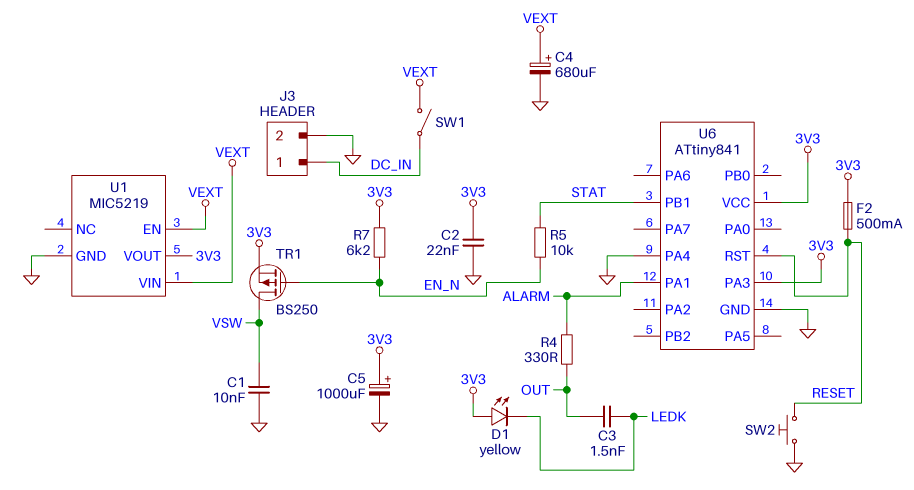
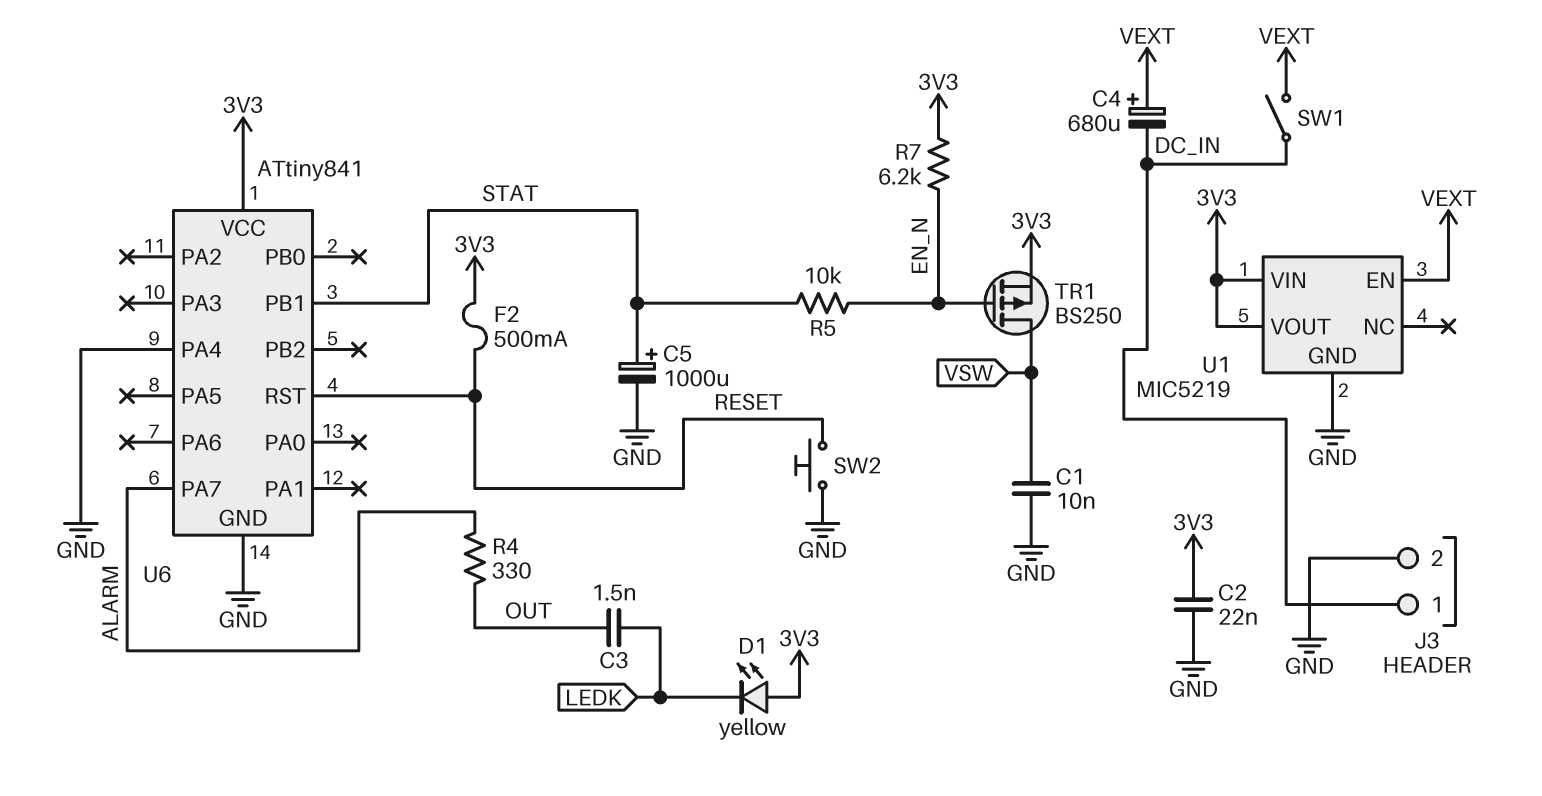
C4: 680uF (plus VEXT, minus GND) -> 680uF (plus VEXT, minus DC_IN)
C5: 1000uF (plus 3V3, minus GND) -> 1000uF (plus STAT, minus GND)
U1 pin VIN: VEXT -> 3V3
U6 pin PA1: ALARM -> none
U6 pin PA3: 3V3 -> none
U6 pin PA7: none -> ALARM

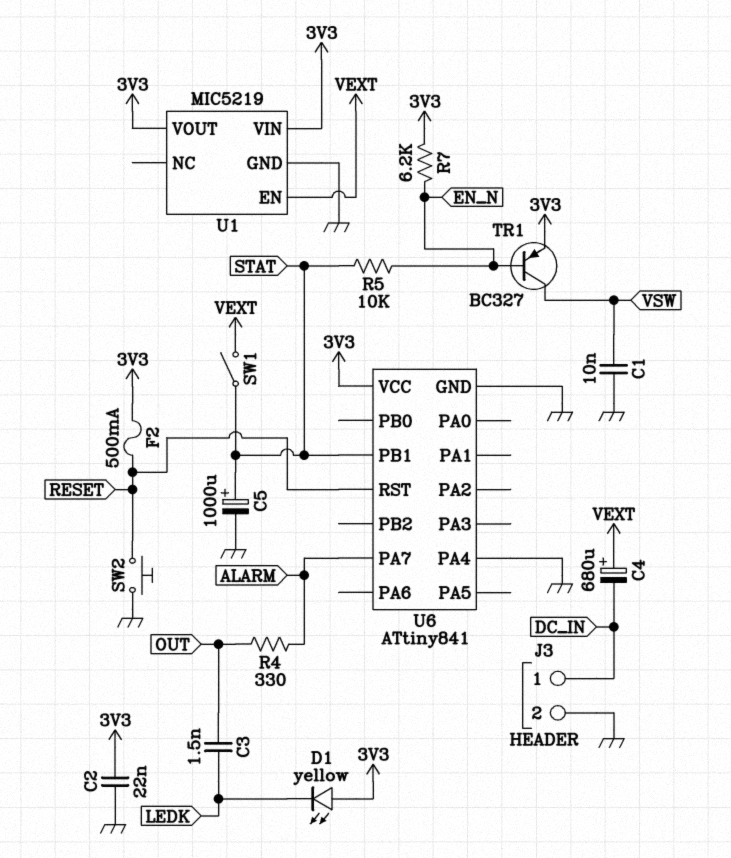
SW1: switch (DC_IN, VEXT) -> switch (STAT, VEXT)
TR1: PMOS BS250 (G EN_N, D VSW, S 3V3) -> PNP BC327 (B EN_N, C VSW, E 3V3)

